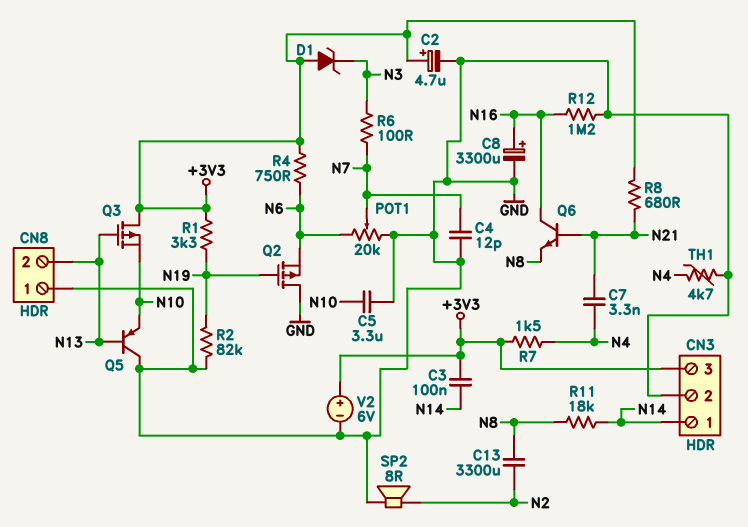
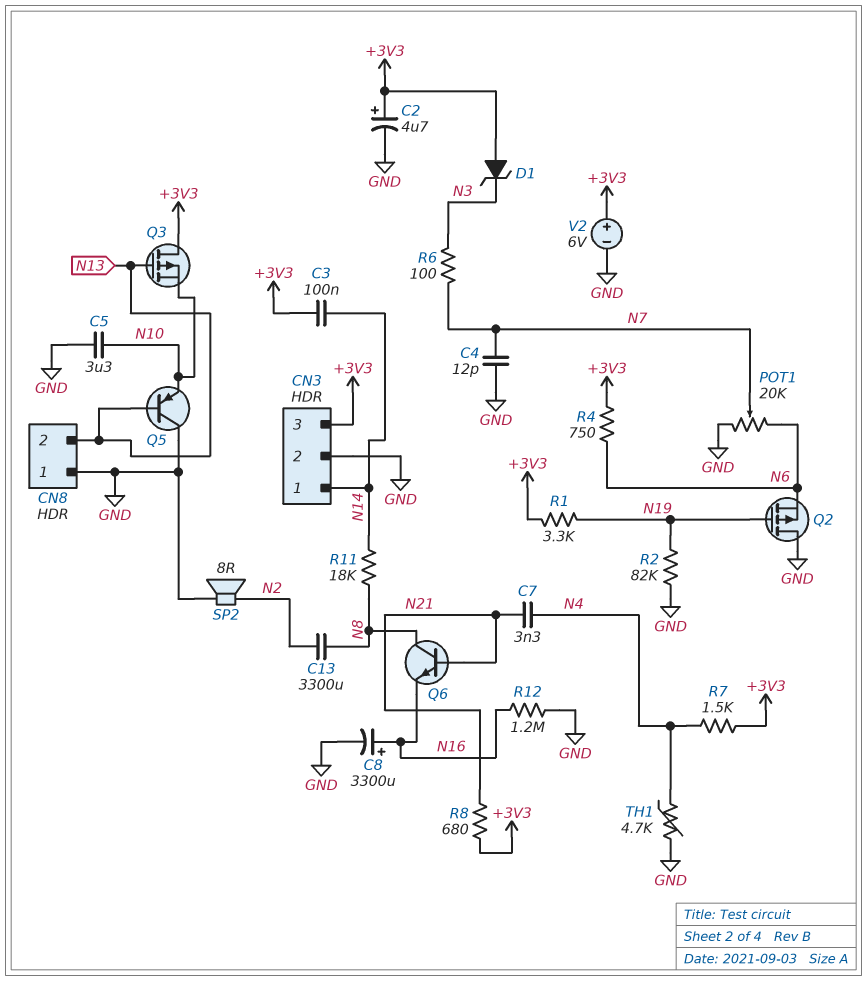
Q6: NPN (B N21, C N16, E N8) -> NPN (B N21, C N8, E N16)

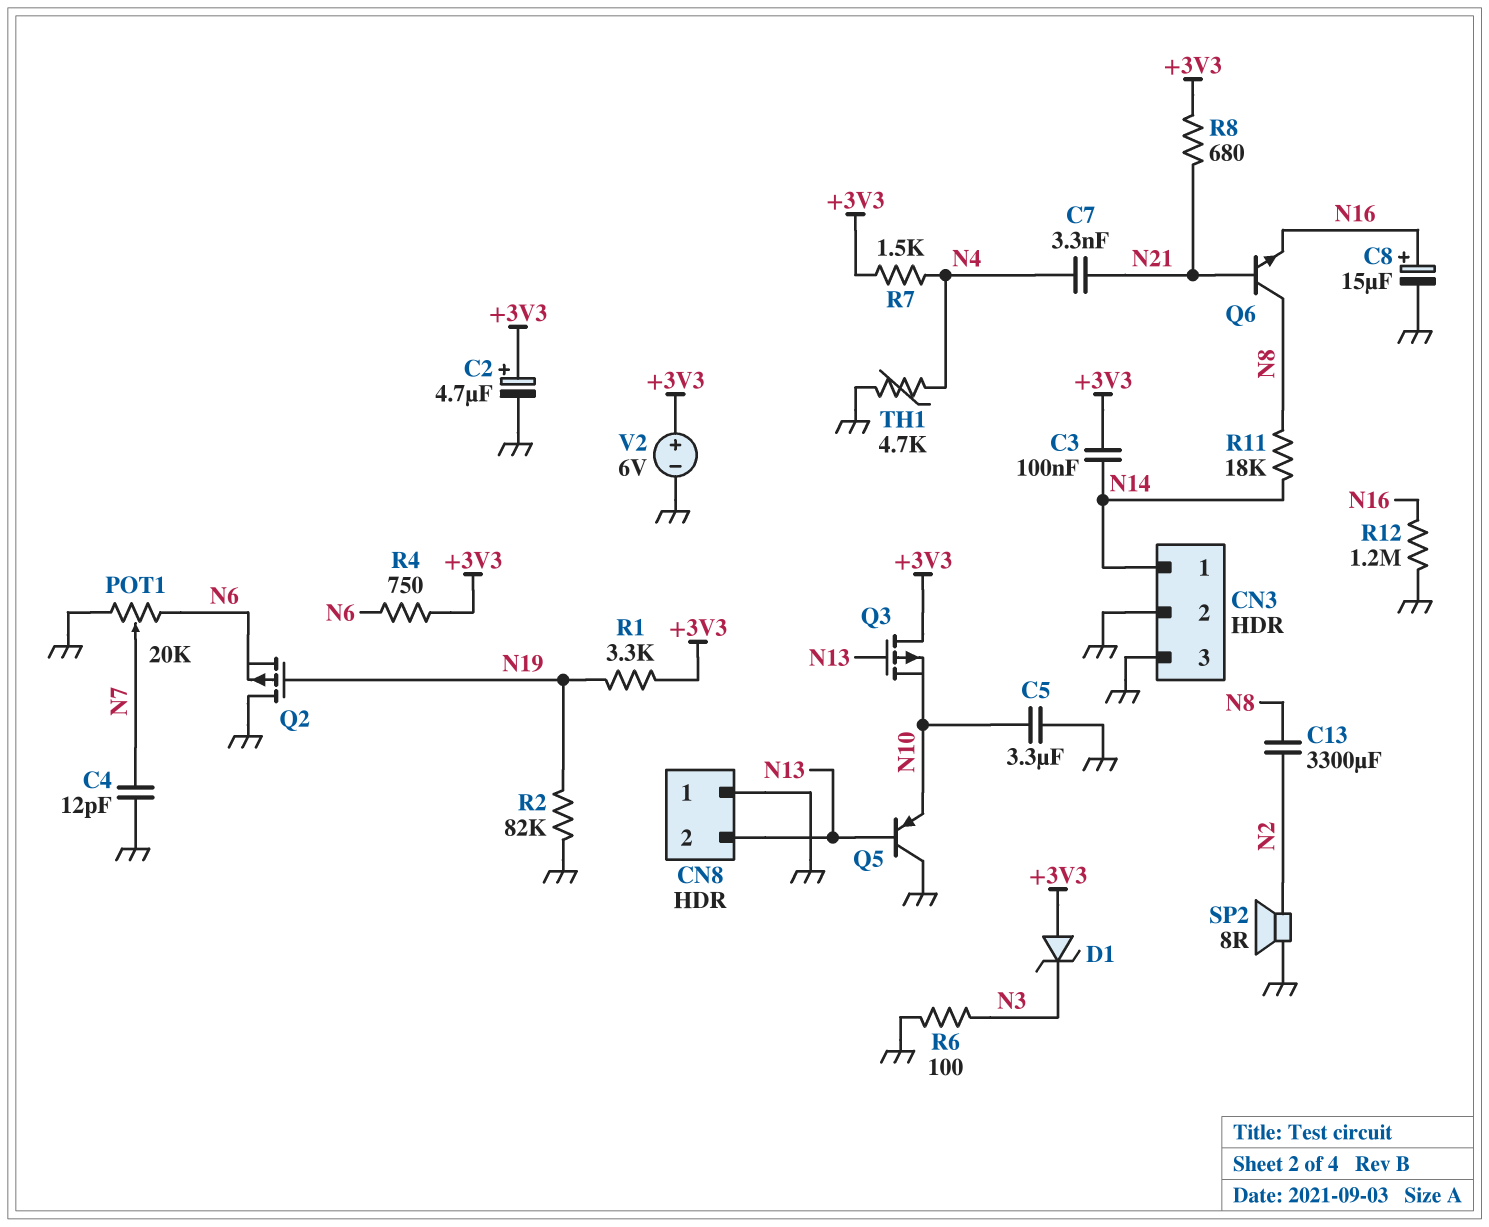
C8: 3300uF (plus N16, minus GND) -> 15uF (plus N16, minus GND)
CN3 pin 3: +3V3 -> GND
R6: 100 (N3, N7) -> 100 (GND, N3)

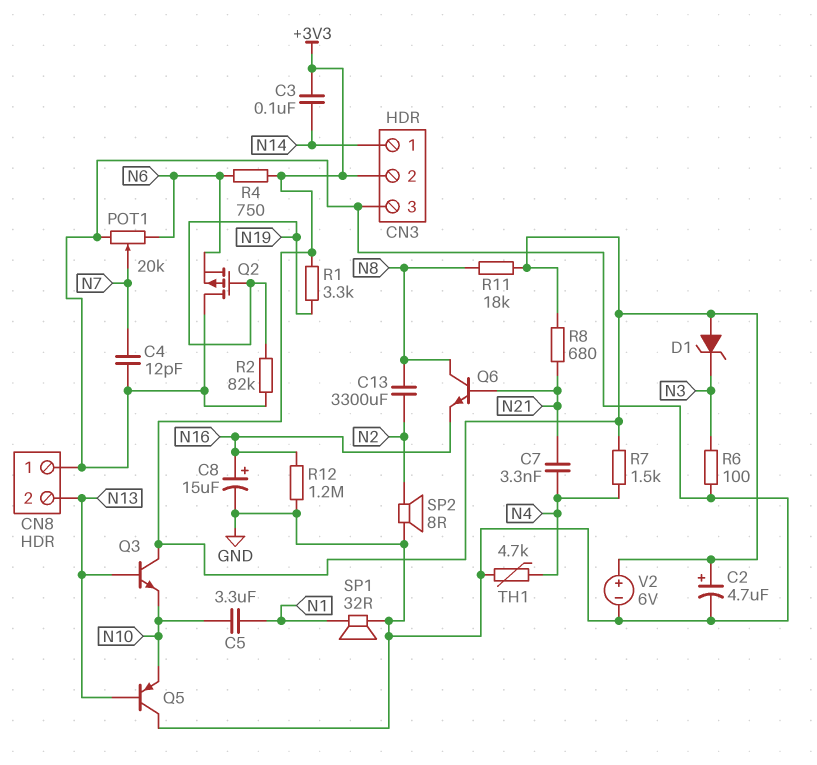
C5: 3.3uF (GND, N10) -> 3.3uF (N1, N10)
CN3 pin 2: GND -> +3V3
Q3: PMOS (G N13, D +3V3, S N10) -> NPN (B N13, C +3V3, E N10)
R11: 18k (N8, N14) -> 18k (+3V3, N8)
SP1: none -> speaker 32R (GND, N1)

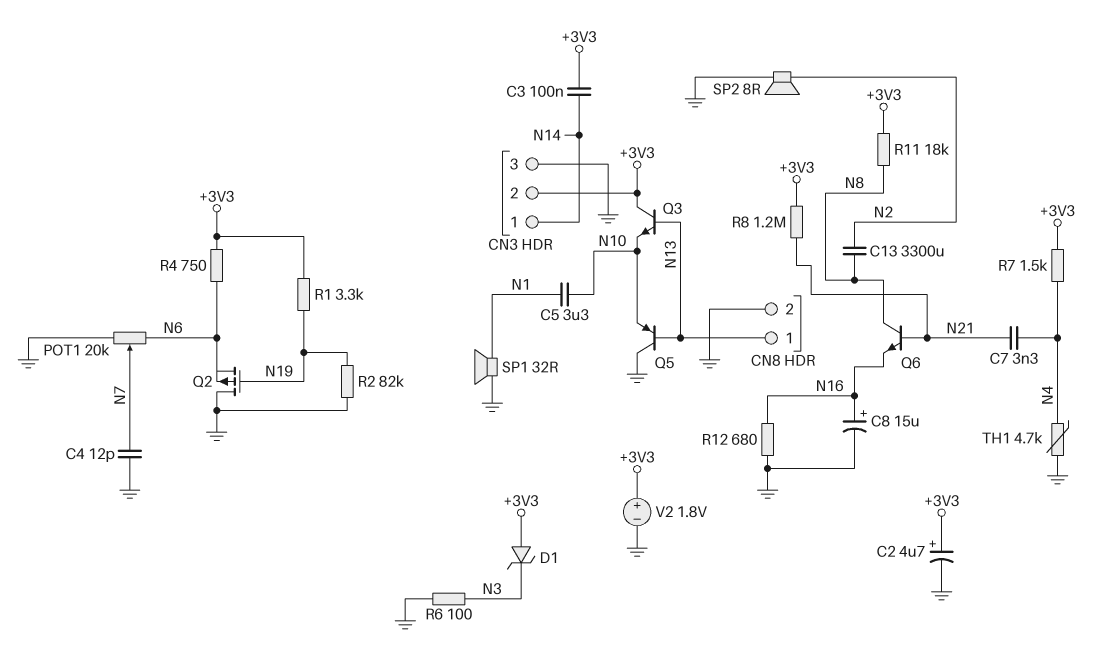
CN8 pin 1: GND -> N13
CN8 pin 2: N13 -> GND
R8: 680 (+3V3, N21) -> 1.2M (+3V3, N21)
R12: 1.2M (GND, N16) -> 680 (GND, N16)
V2: 6V (plus +3V3, minus GND) -> 1.8V (plus +3V3, minus GND)

